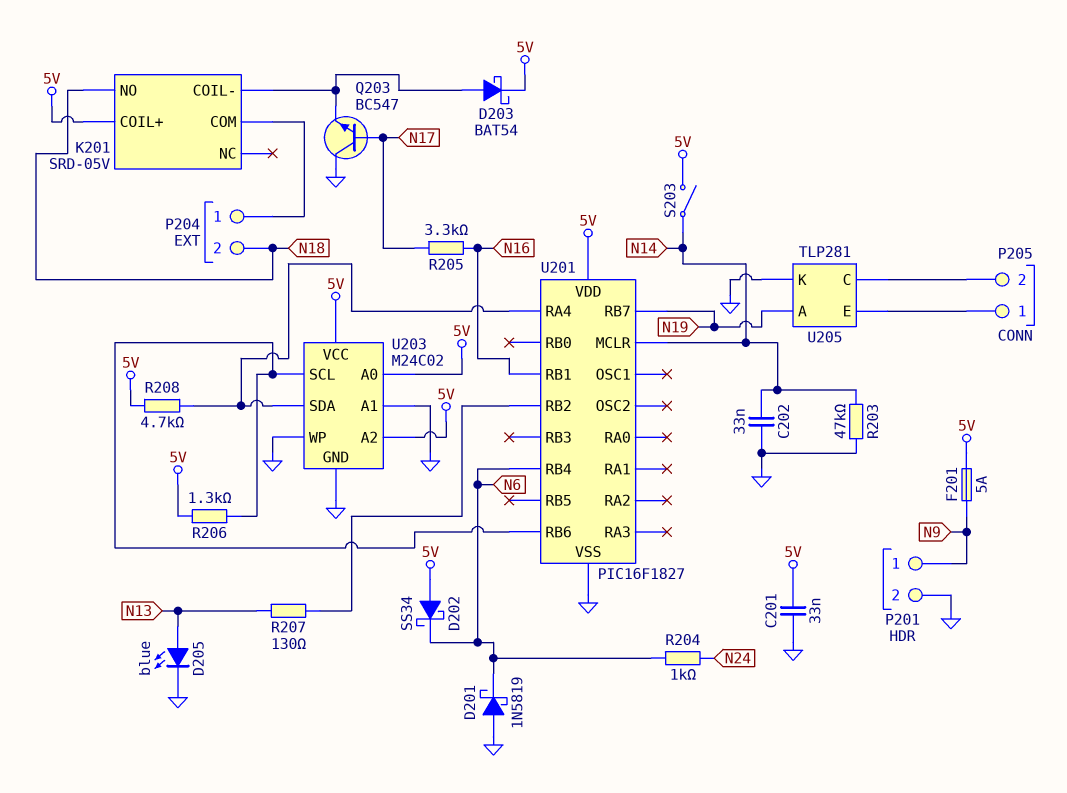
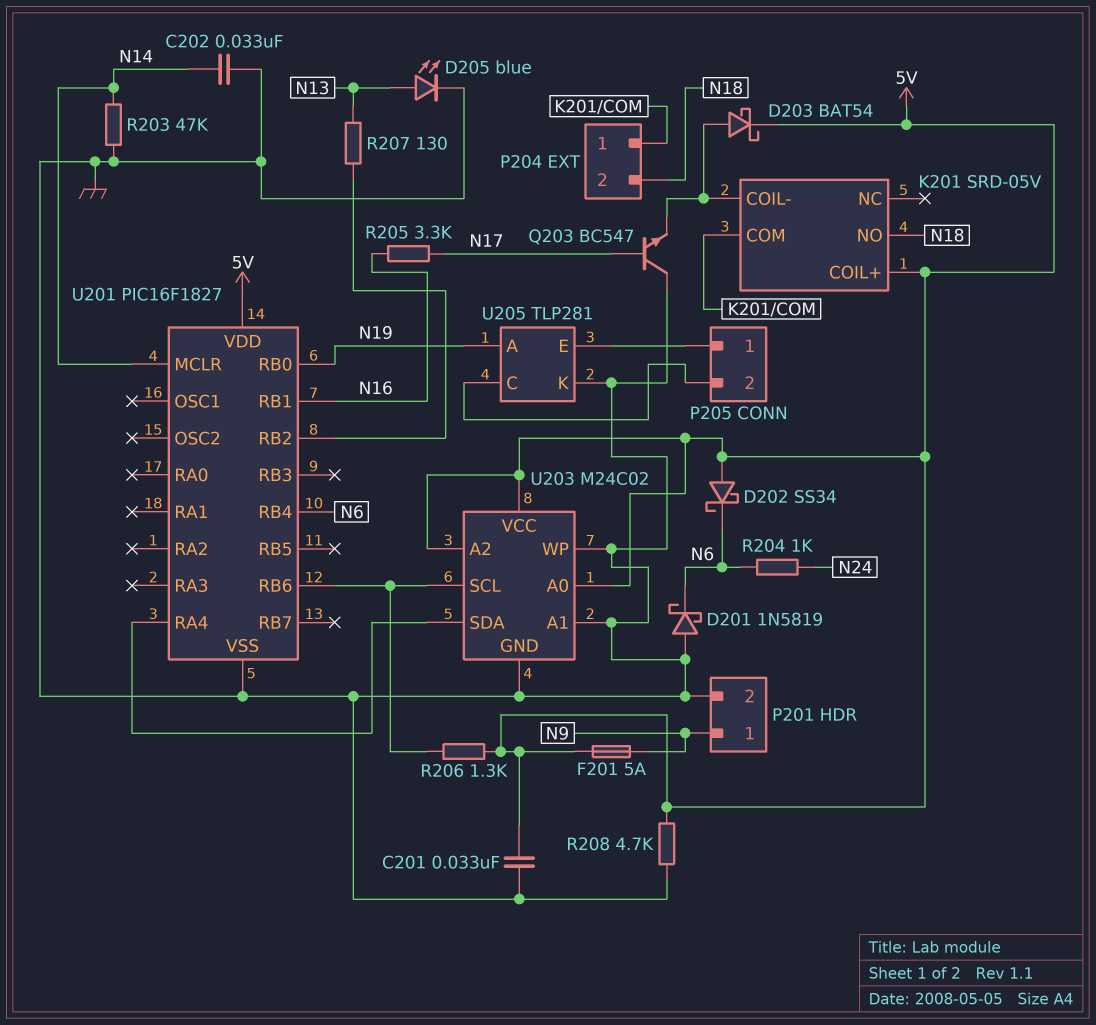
R208: 4.7k (5V, U201/RA4) -> 4.7k (5V, GND)
S203: switch (5V, N14) -> none
U201 pin RB0: none -> N19
U201 pin RB7: N19 -> none

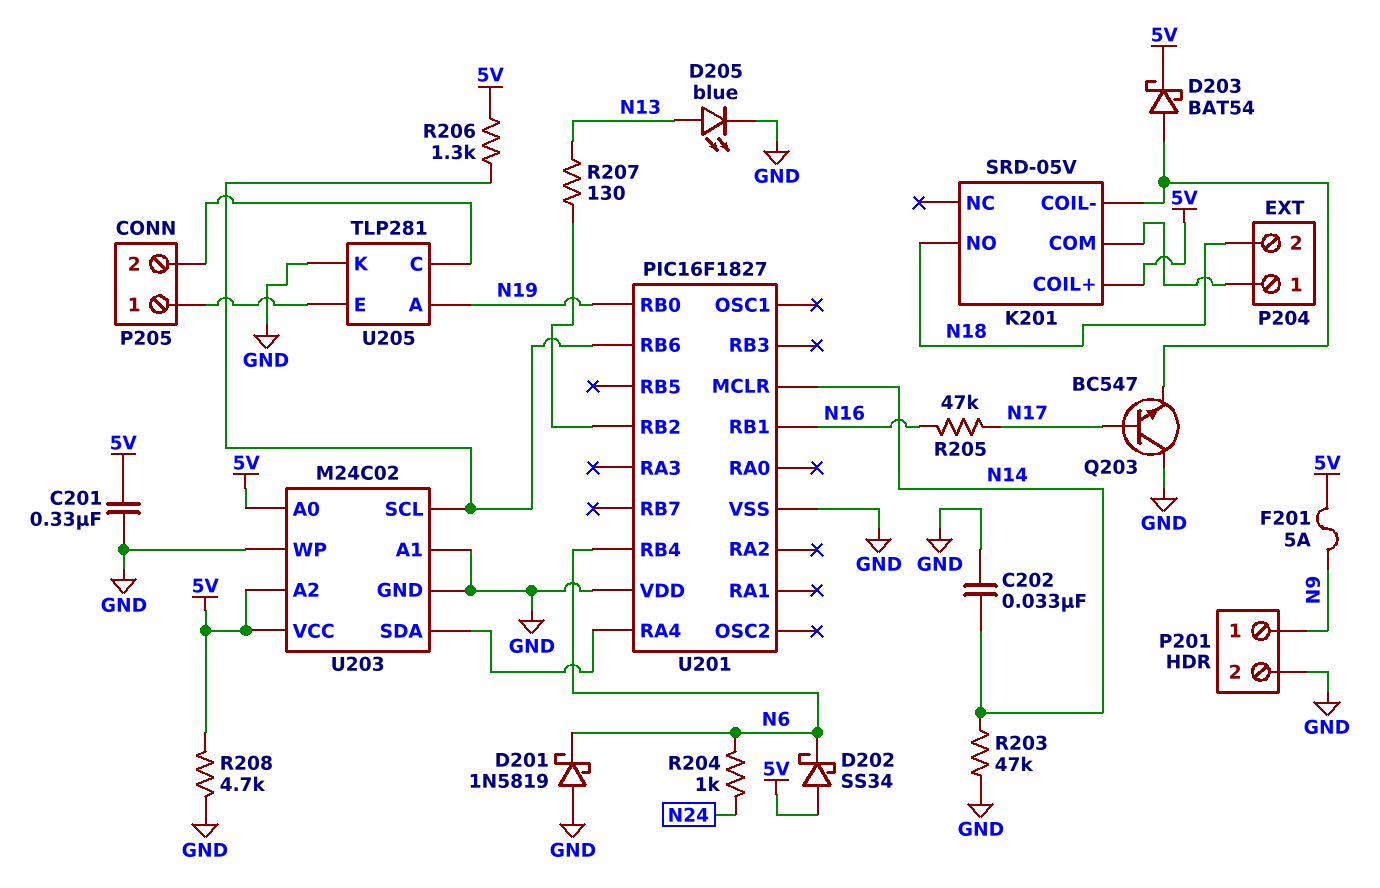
C201: 33nF (5V, GND) -> 330nF (5V, GND)
R205: 3.3k (N16, N17) -> 47k (N16, N17)
U201 pin VDD: 5V -> GND

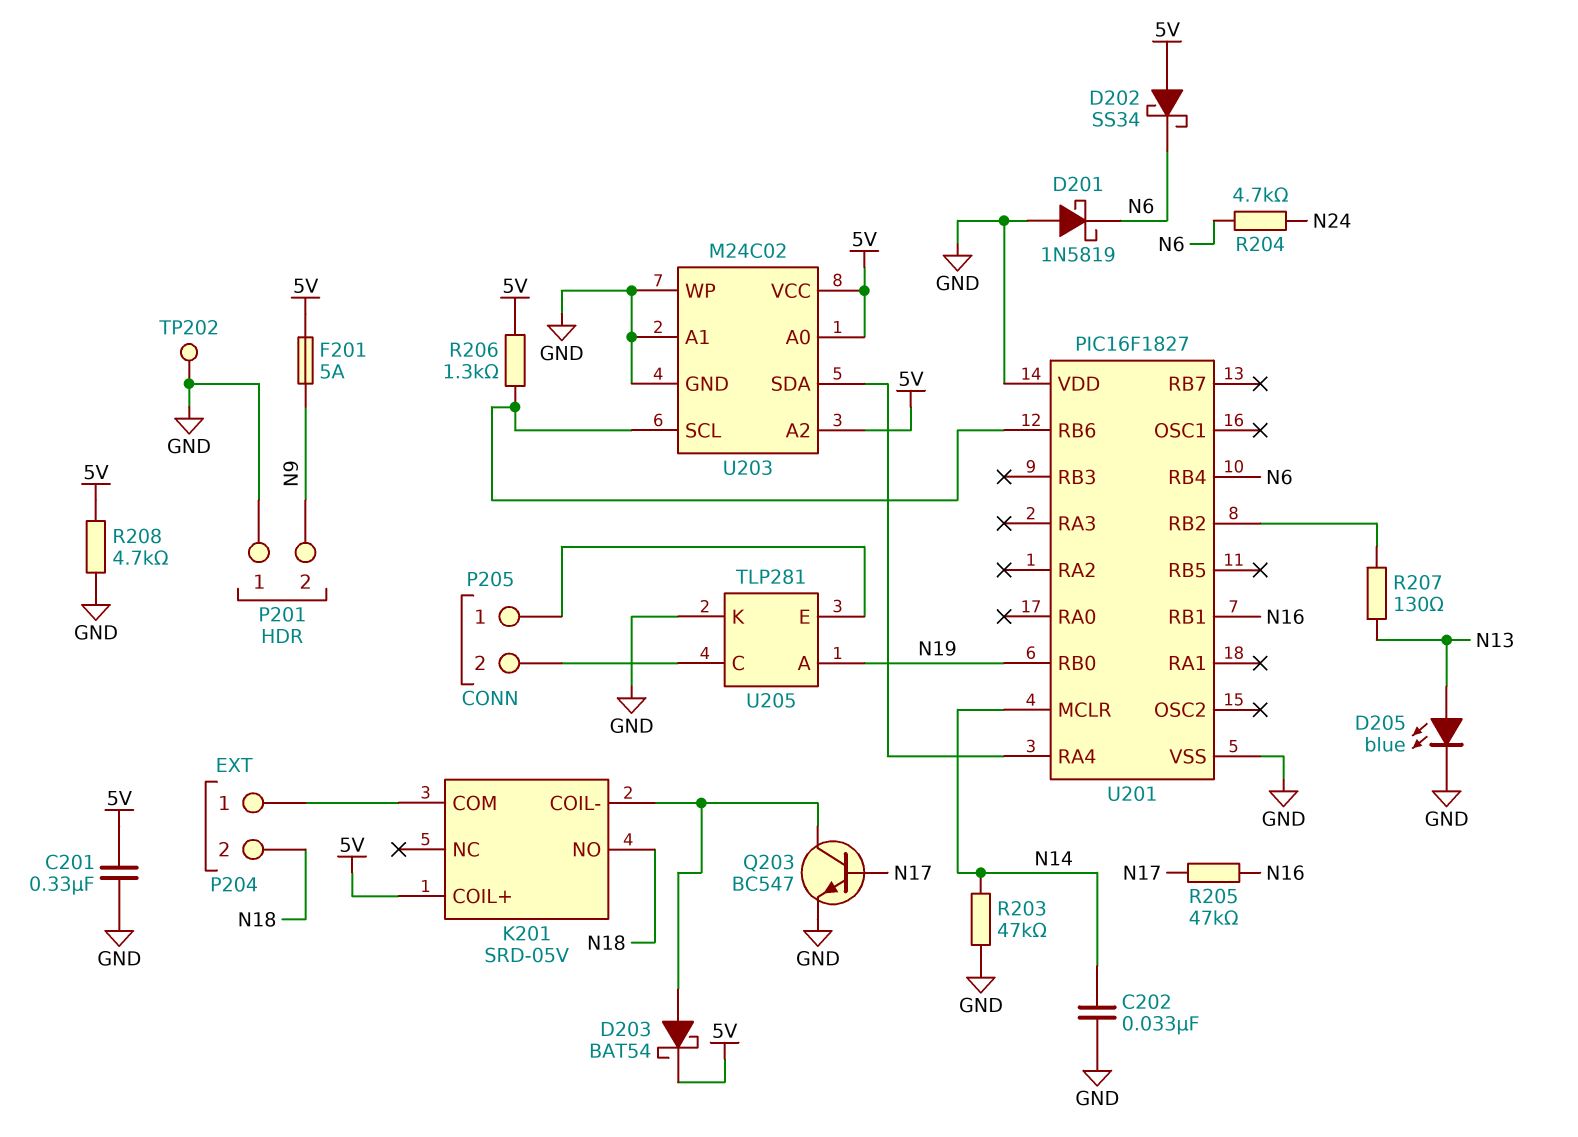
P201 pin 1: N9 -> GND
P201 pin 2: GND -> N9
Q203: NPN BC547 (B N17, C GND, E K201/COIL-) -> NPN BC547 (B N17, C K201/COIL-, E GND)
R204: 1k (N6, N24) -> 4.7k (N6, N24)
TP202: none -> test point (GND)

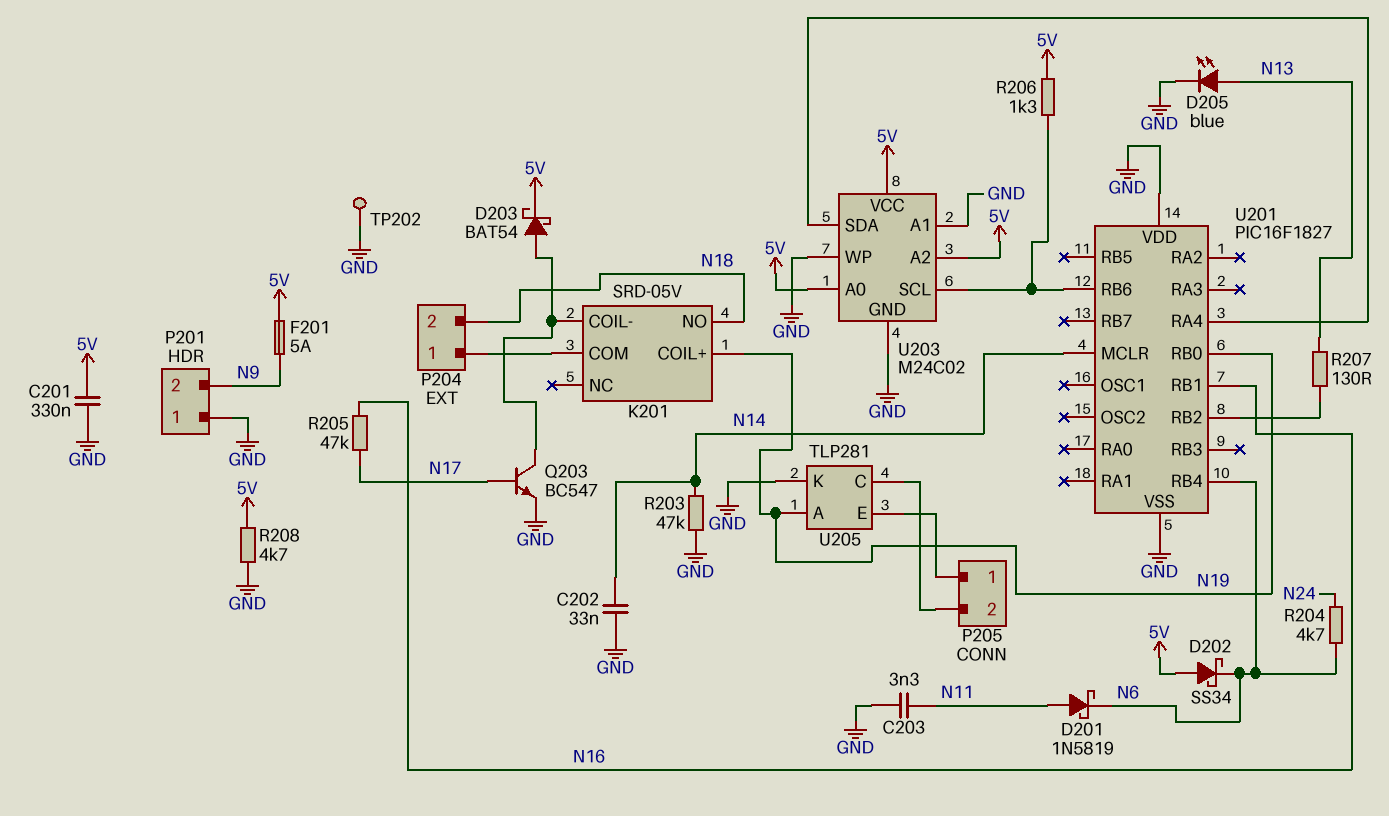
C203: none -> 3.3nF (GND, N11)
D201: schottky 1N5819 (A GND, K N6) -> schottky 1N5819 (A N11, K N6)
K201 pin COIL+: 5V -> N19

